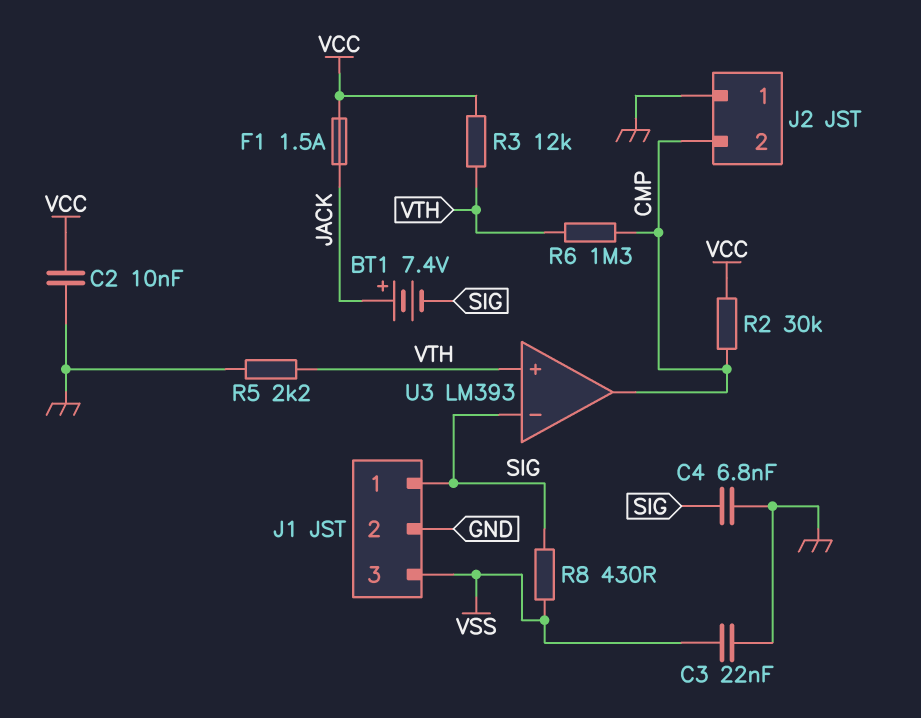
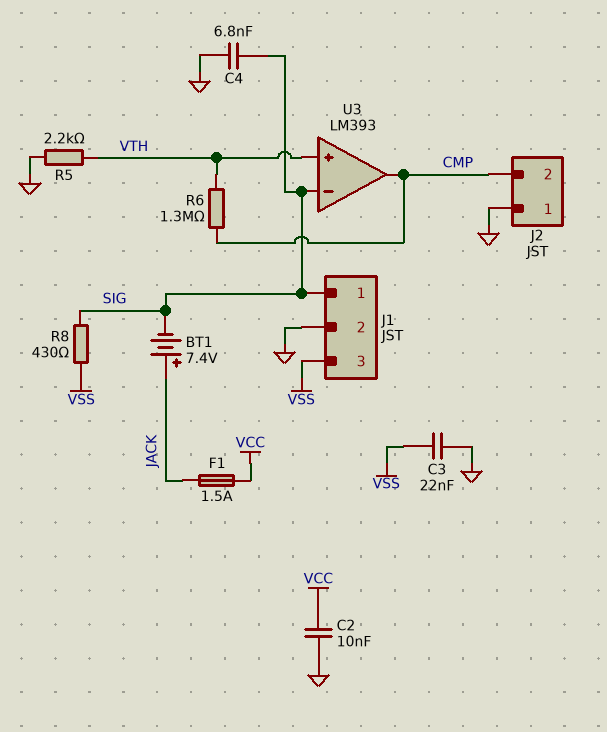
R2: 30k (CMP, VCC) -> none
R3: 12k (VCC, VTH) -> none

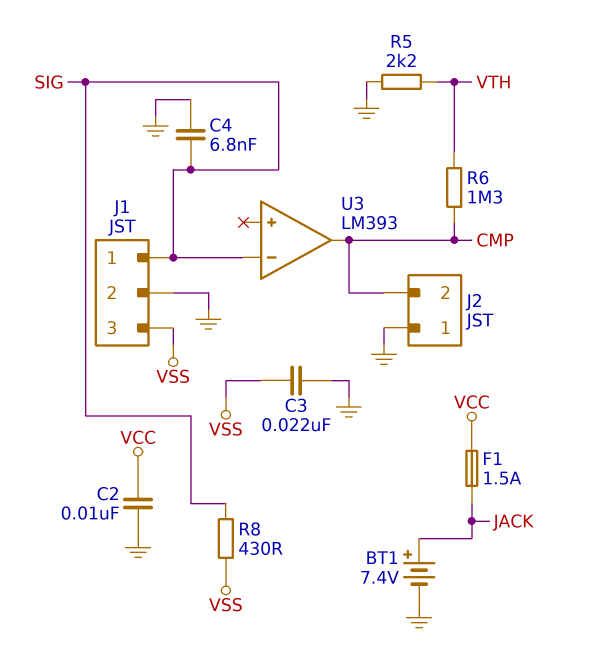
BT1: 7.4V (plus JACK, minus SIG) -> 7.4V (plus JACK, minus GND)
U3 pin in+: VTH -> none

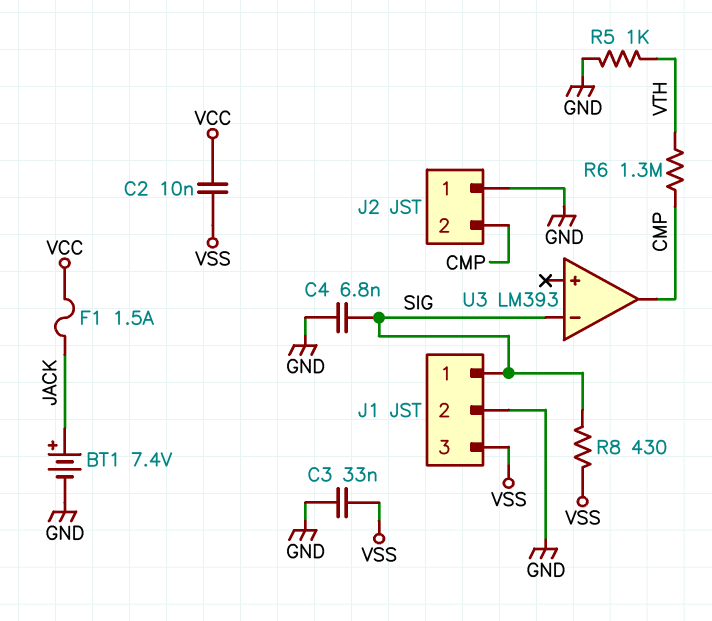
C2: 10nF (GND, VCC) -> 10nF (VCC, VSS)
C3: 22nF (GND, VSS) -> 33nF (GND, VSS)
R5: 2.2k (GND, VTH) -> 1k (GND, VTH)

